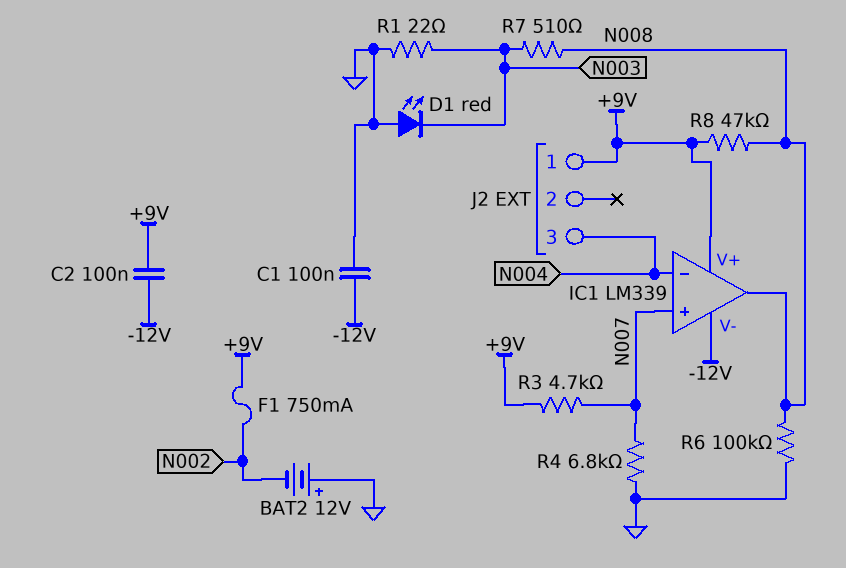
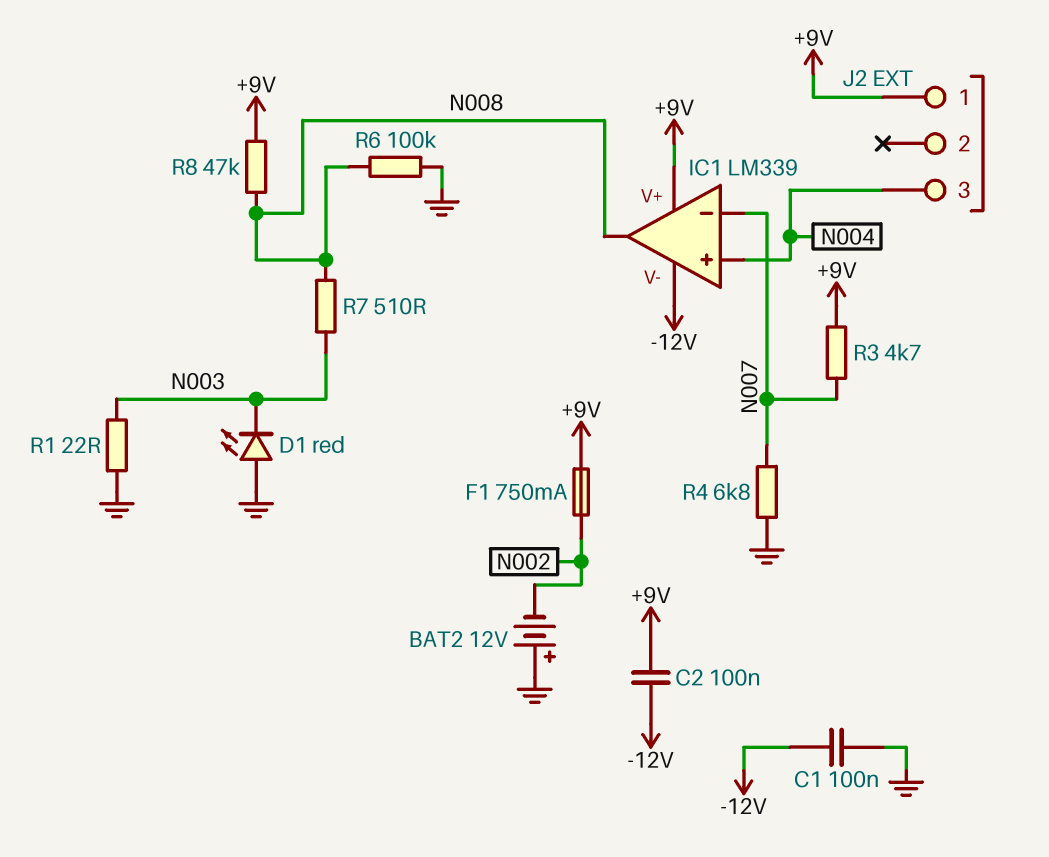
IC1 pin in+: N007 -> N004
IC1 pin in-: N004 -> N007

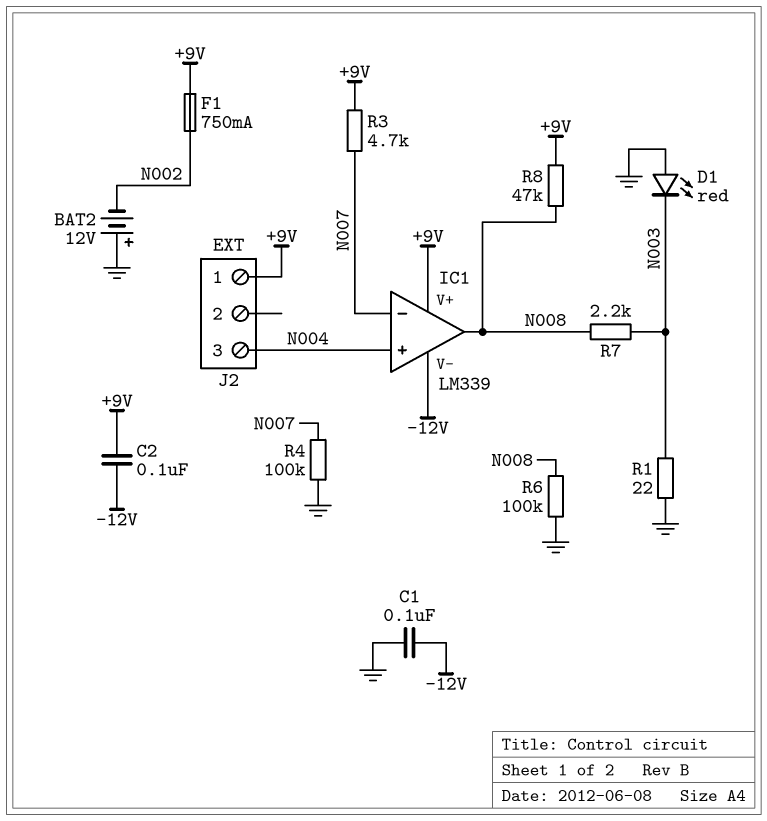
R4: 6.8k (GND, N007) -> 100k (GND, N007)
R7: 510 (N003, N008) -> 2.2k (N003, N008)

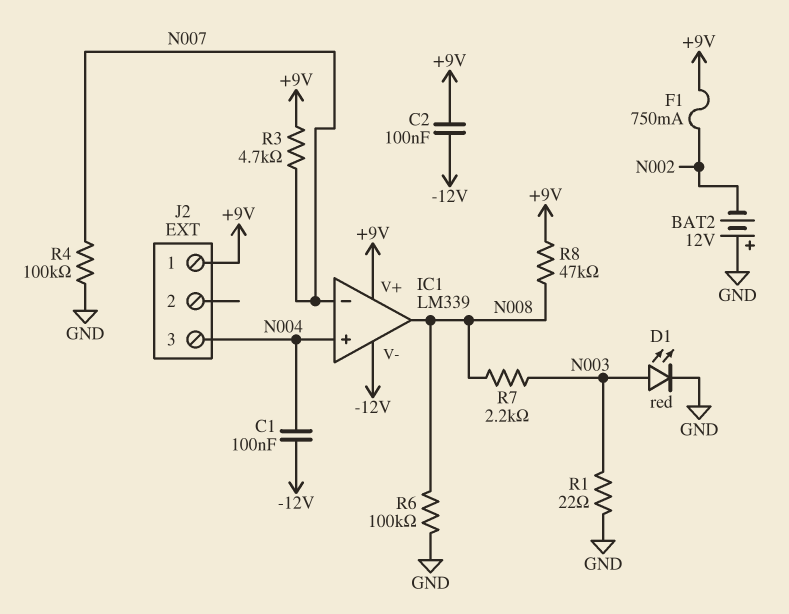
C1: 100nF (-12V, GND) -> 100nF (-12V, N004)
D1: LED red (A GND, K N003) -> LED red (A N003, K GND)

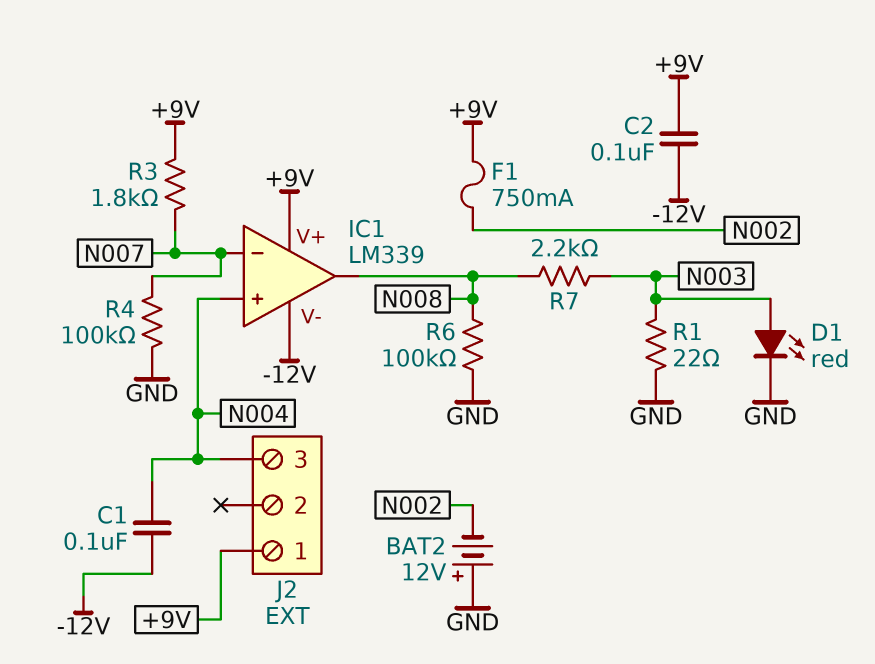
R3: 4.7k (+9V, N007) -> 1.8k (+9V, N007)
R8: 47k (+9V, N008) -> none

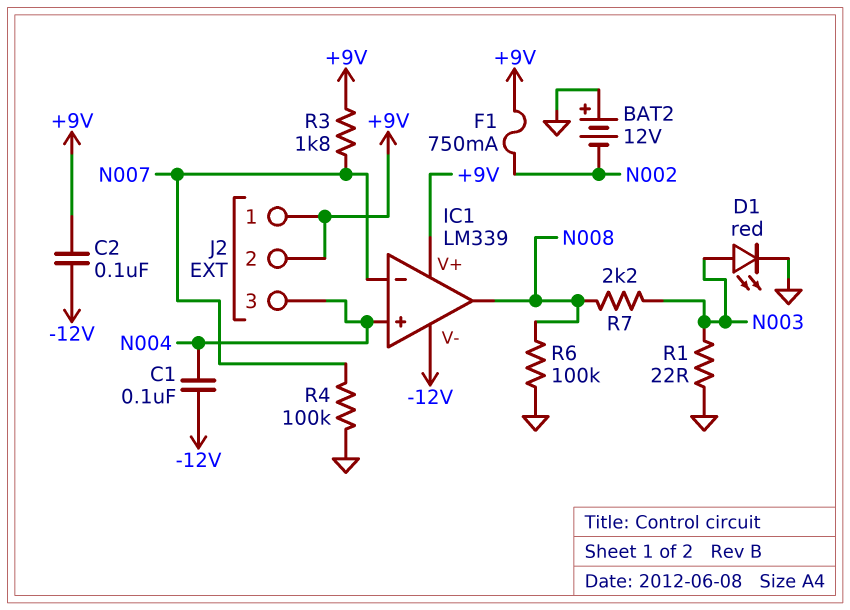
J2 pin 2: none -> +9V

